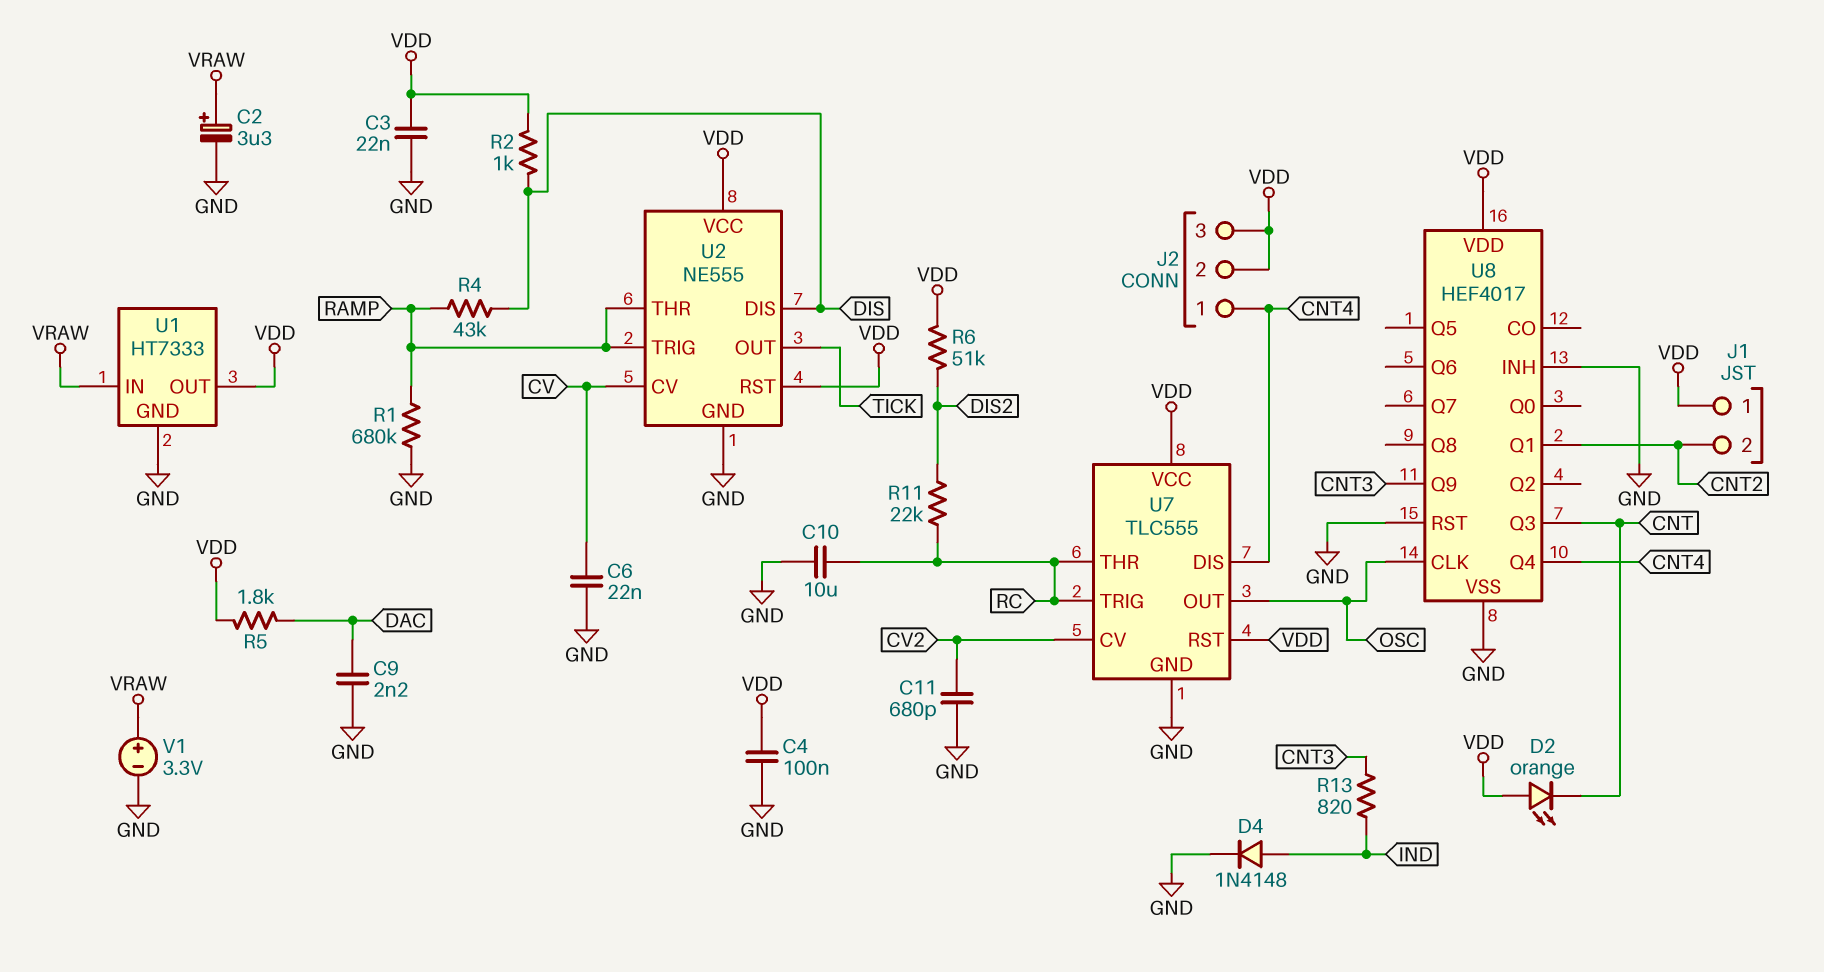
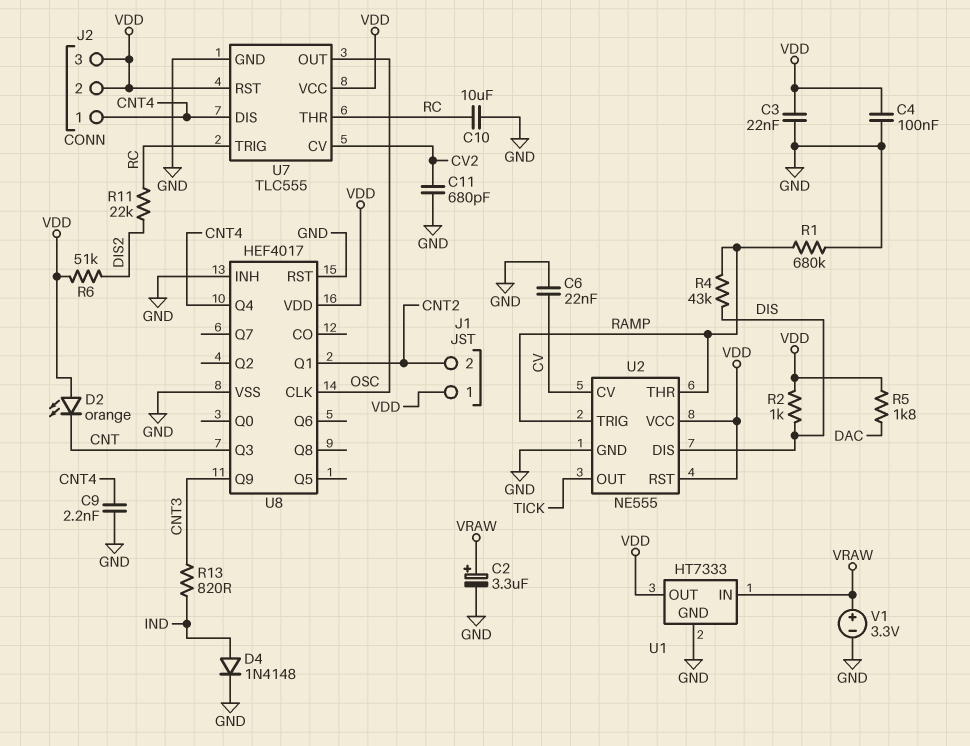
C9: 2.2nF (DAC, GND) -> 2.2nF (CNT4, GND)

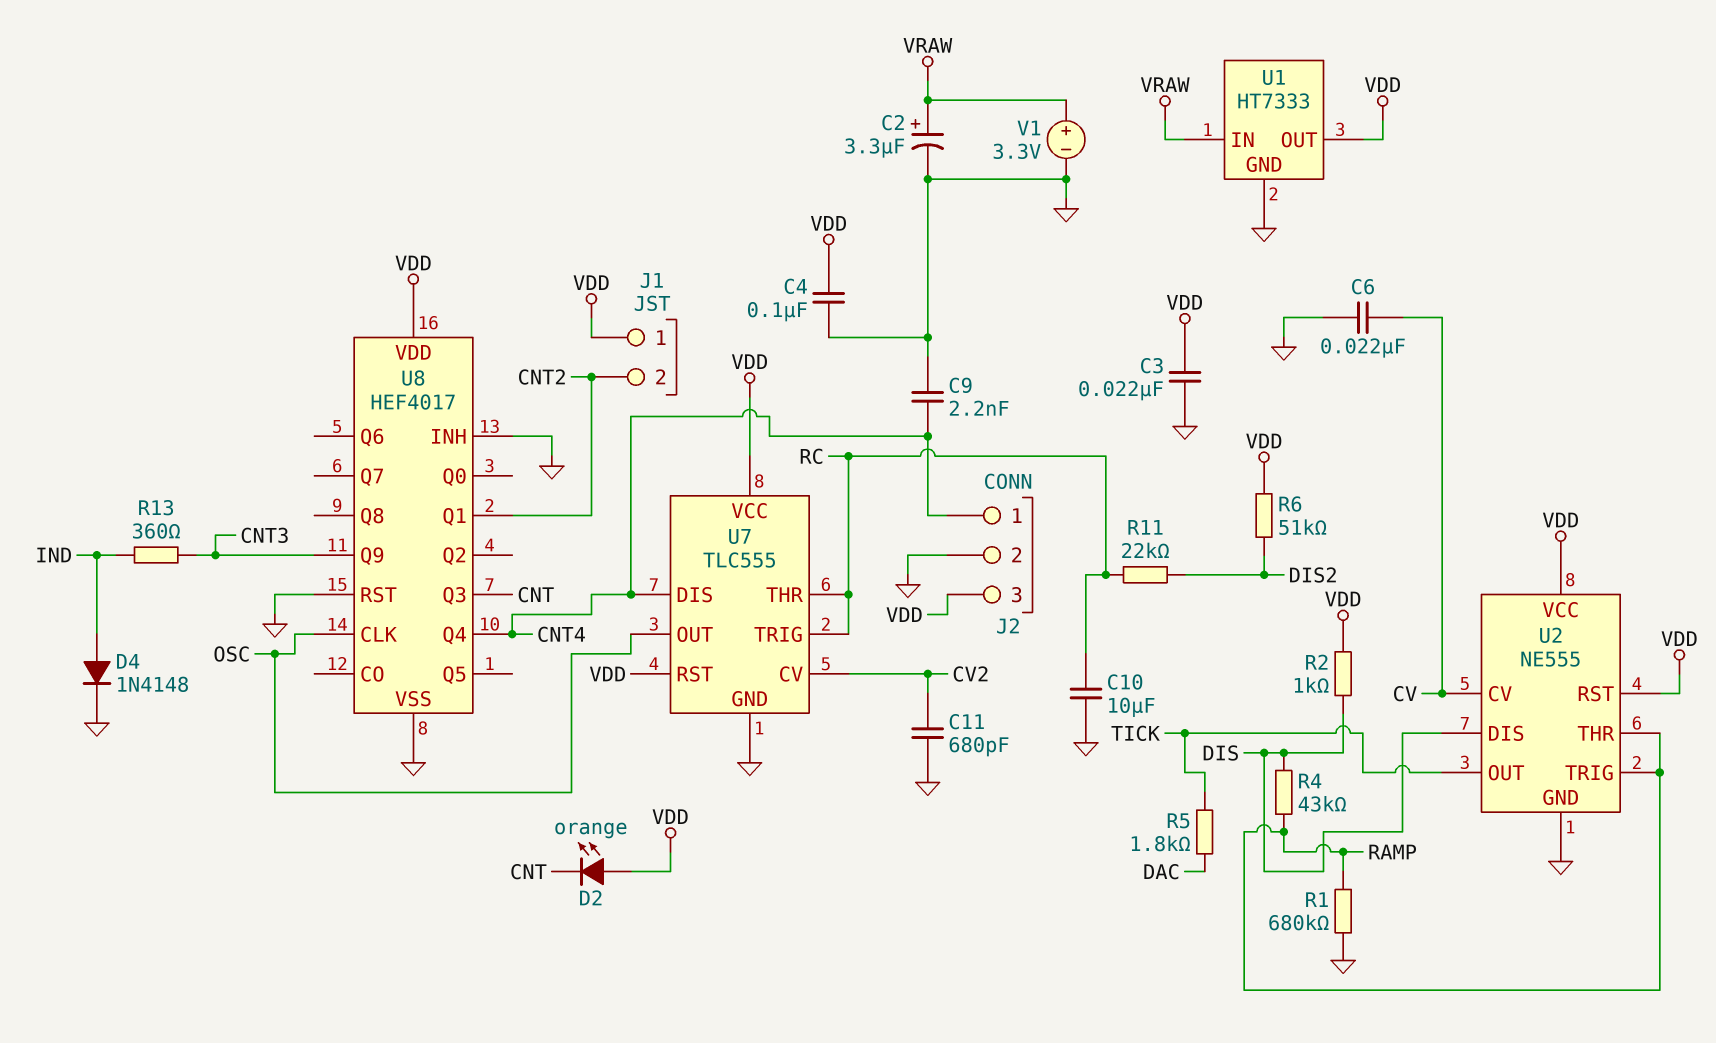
J2 pin 2: VDD -> GND
R5: 1.8k (DAC, VDD) -> 1.8k (DAC, TICK)
R13: 820 (CNT3, IND) -> 360 (CNT3, IND)

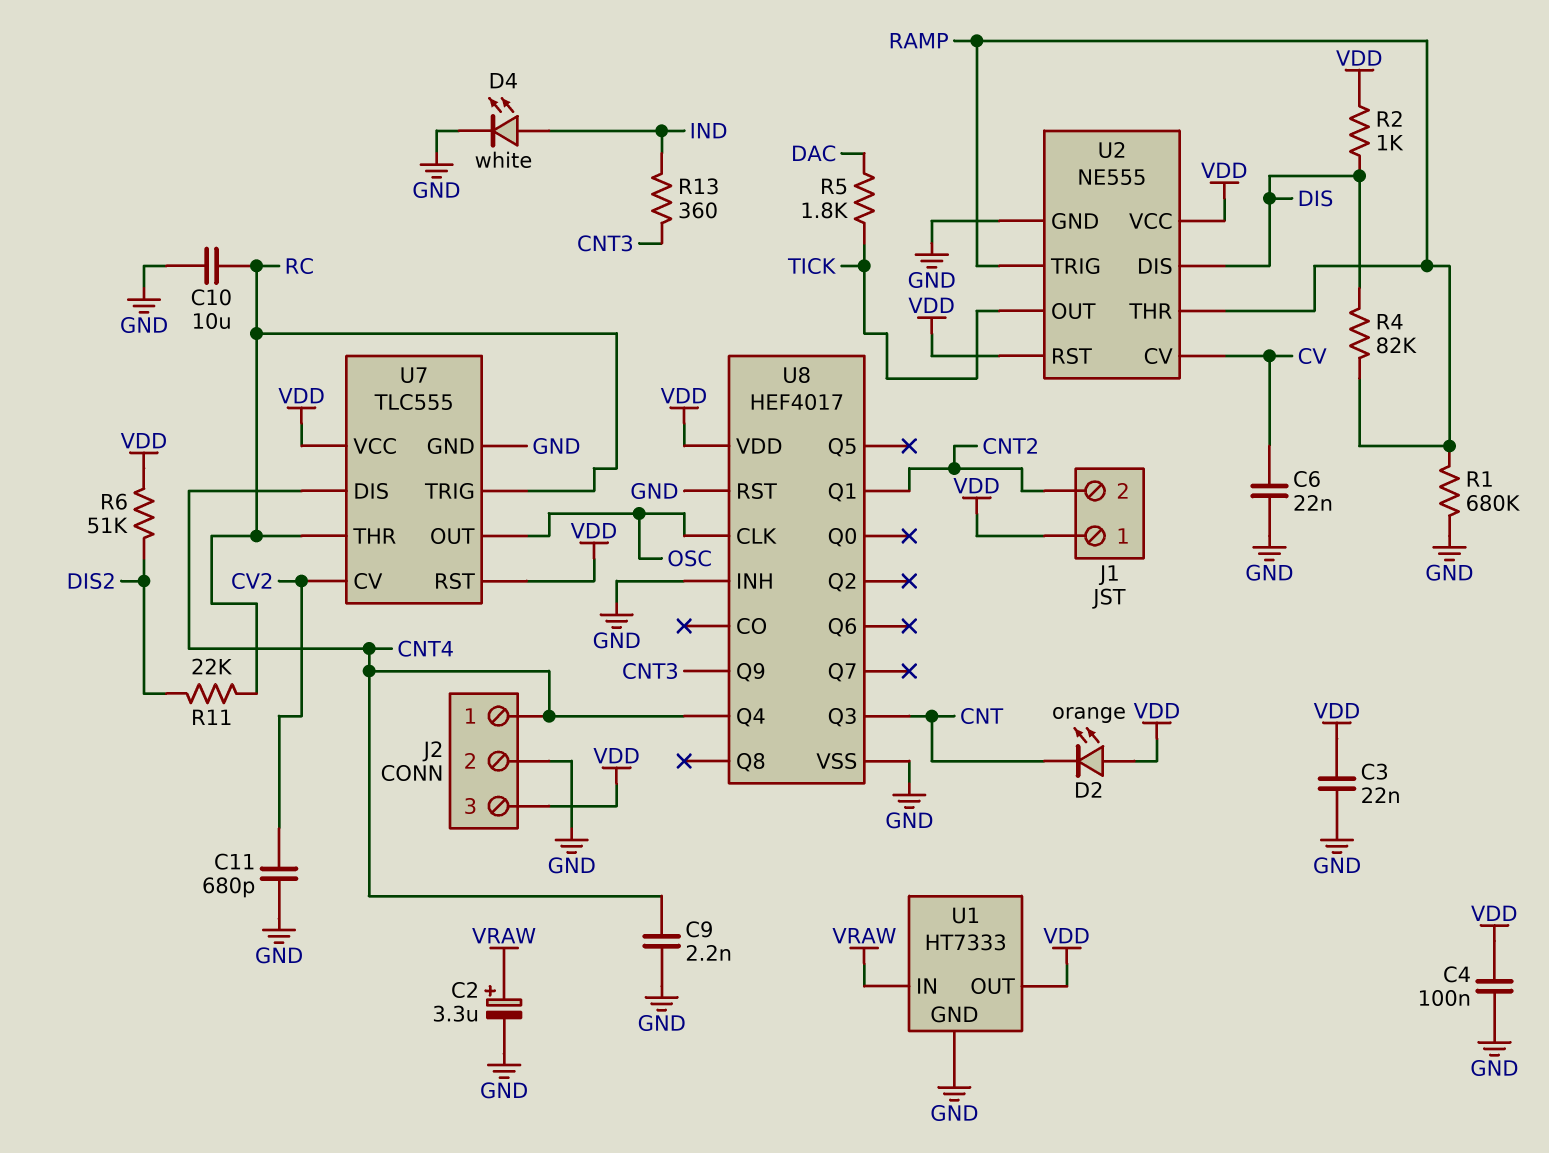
D4: diode 1N4148 (A IND, K GND) -> LED white (A IND, K GND)
R4: 43k (DIS, RAMP) -> 82k (DIS, RAMP)
V1: 3.3V (plus VRAW, minus GND) -> none

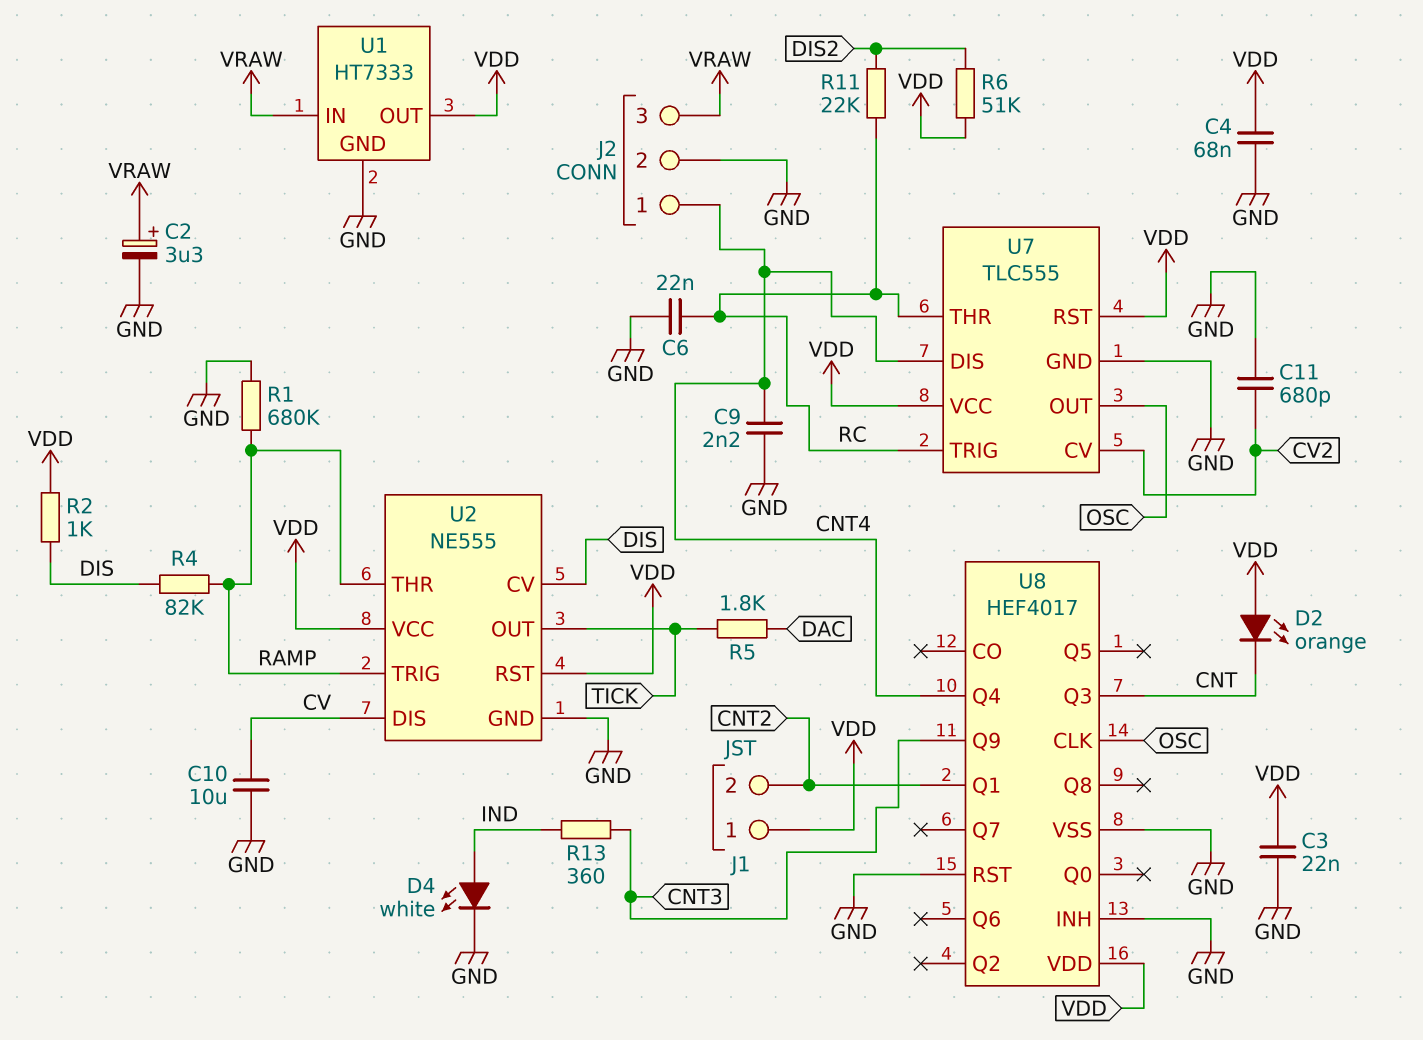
C4: 100nF (GND, VDD) -> 68nF (GND, VDD)
C6: 22nF (CV, GND) -> 22nF (GND, RC)
C10: 10uF (GND, RC) -> 10uF (CV, GND)
J2 pin 3: VDD -> VRAW
U2 pin CV: CV -> DIS
U2 pin DIS: DIS -> CV

